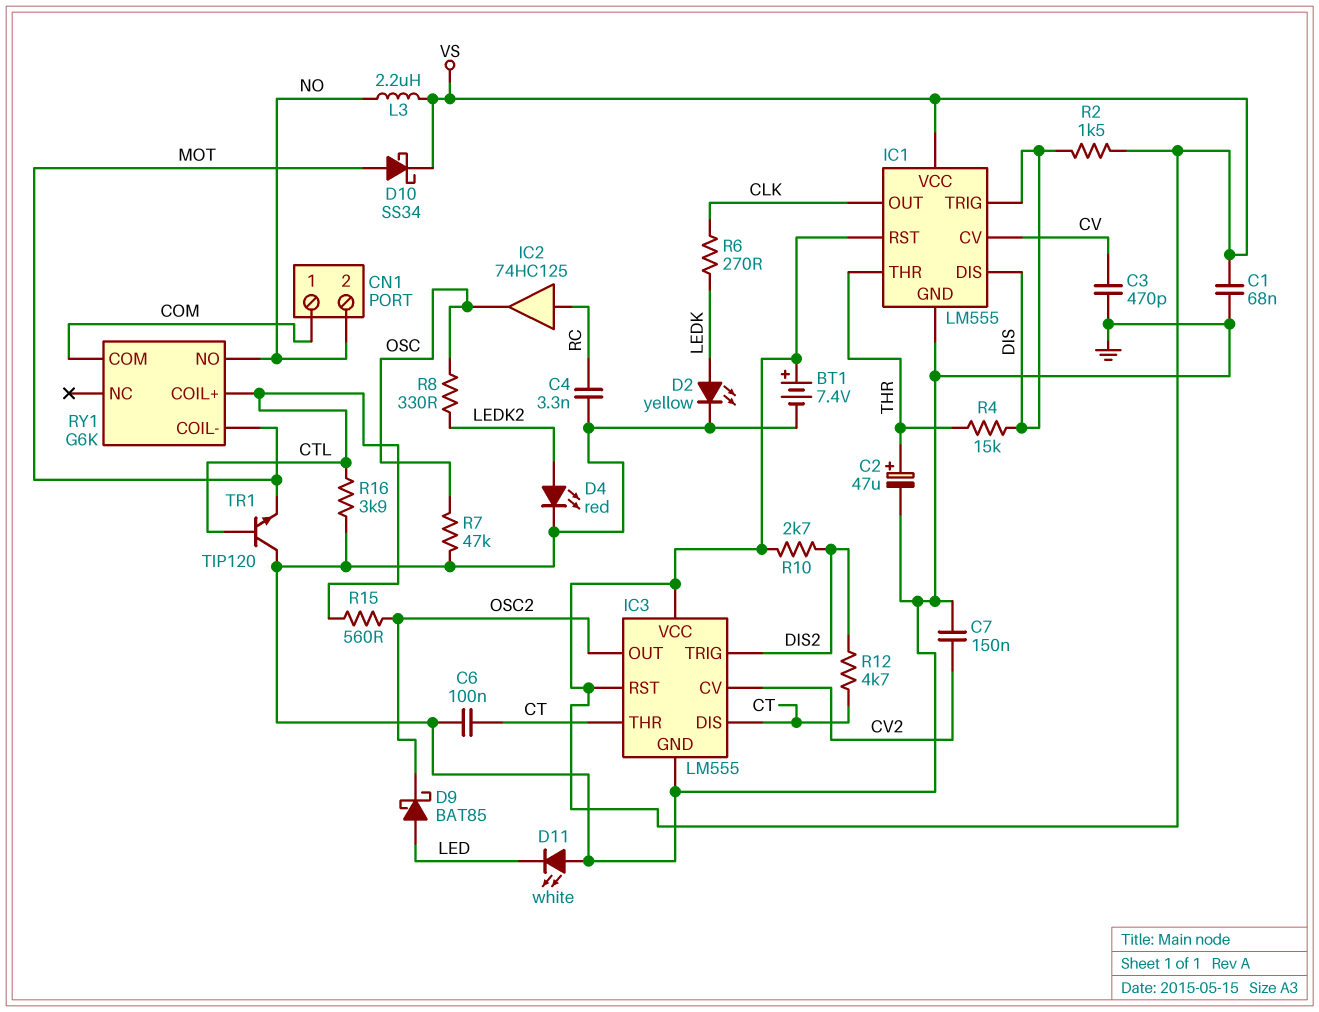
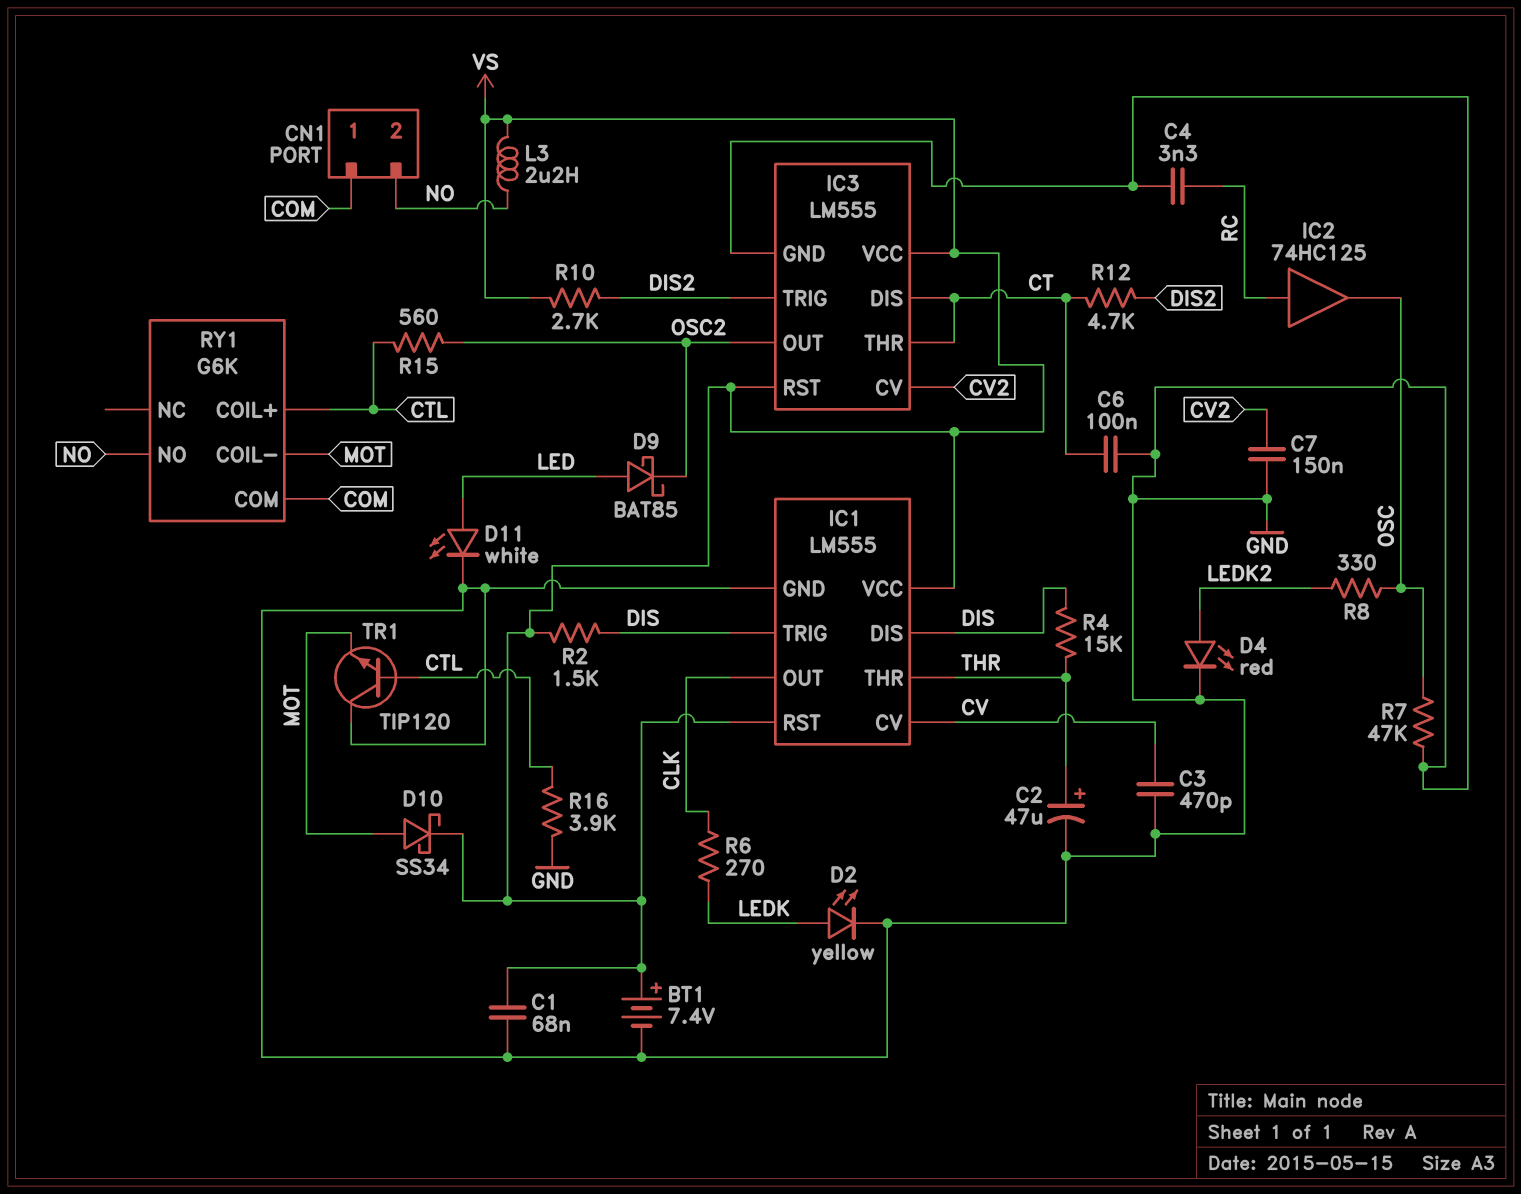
D11: LED white (A GND, K LED) -> LED white (A LED, K GND)

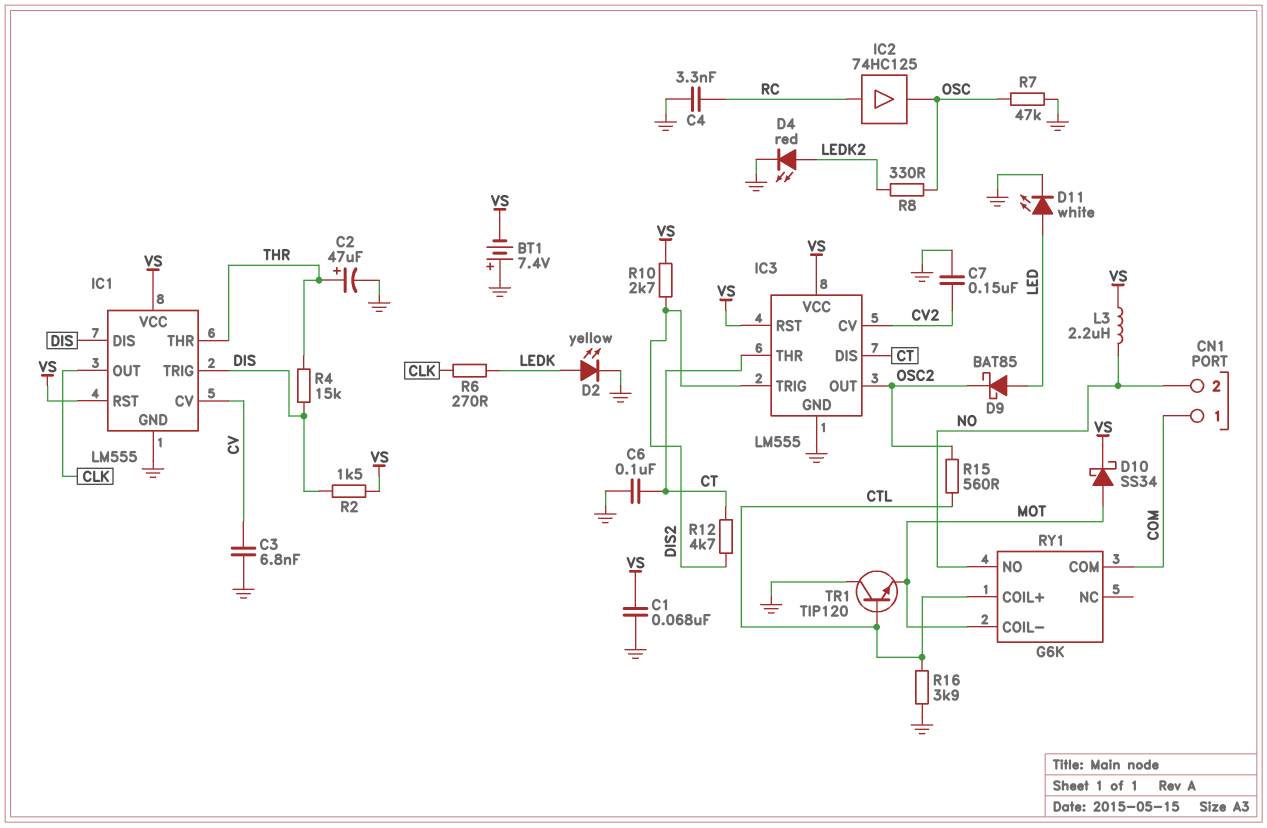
BT1: 7.4V (plus VS, minus GND) -> 7.4V (plus GND, minus VS)
C3: 470pF (CV, GND) -> 6.8nF (CV, GND)

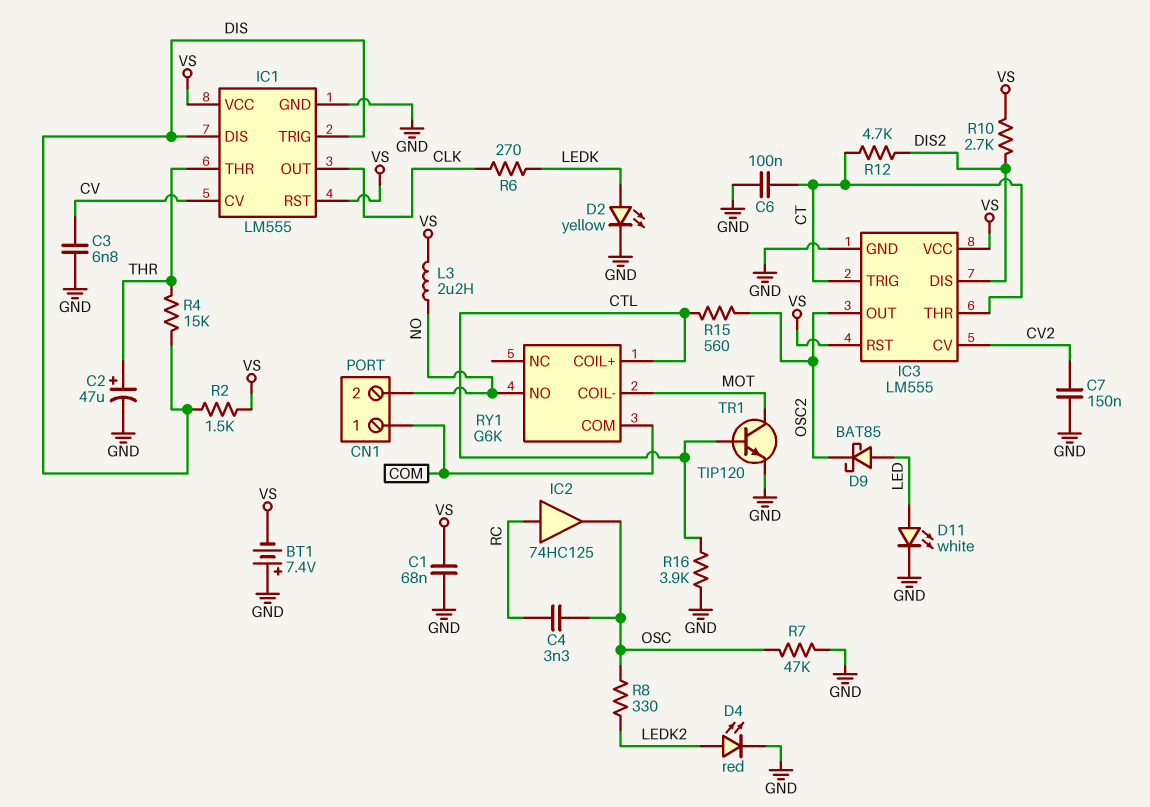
C4: 3.3nF (GND, RC) -> 3.3nF (OSC, RC)
D10: schottky SS34 (A MOT, K VS) -> none
IC3 pin DIS: CT -> DIS2
IC3 pin TRIG: DIS2 -> CT
TR1: NPN TIP120 (B CTL, C GND, E MOT) -> NPN TIP120 (B CTL, C MOT, E GND)

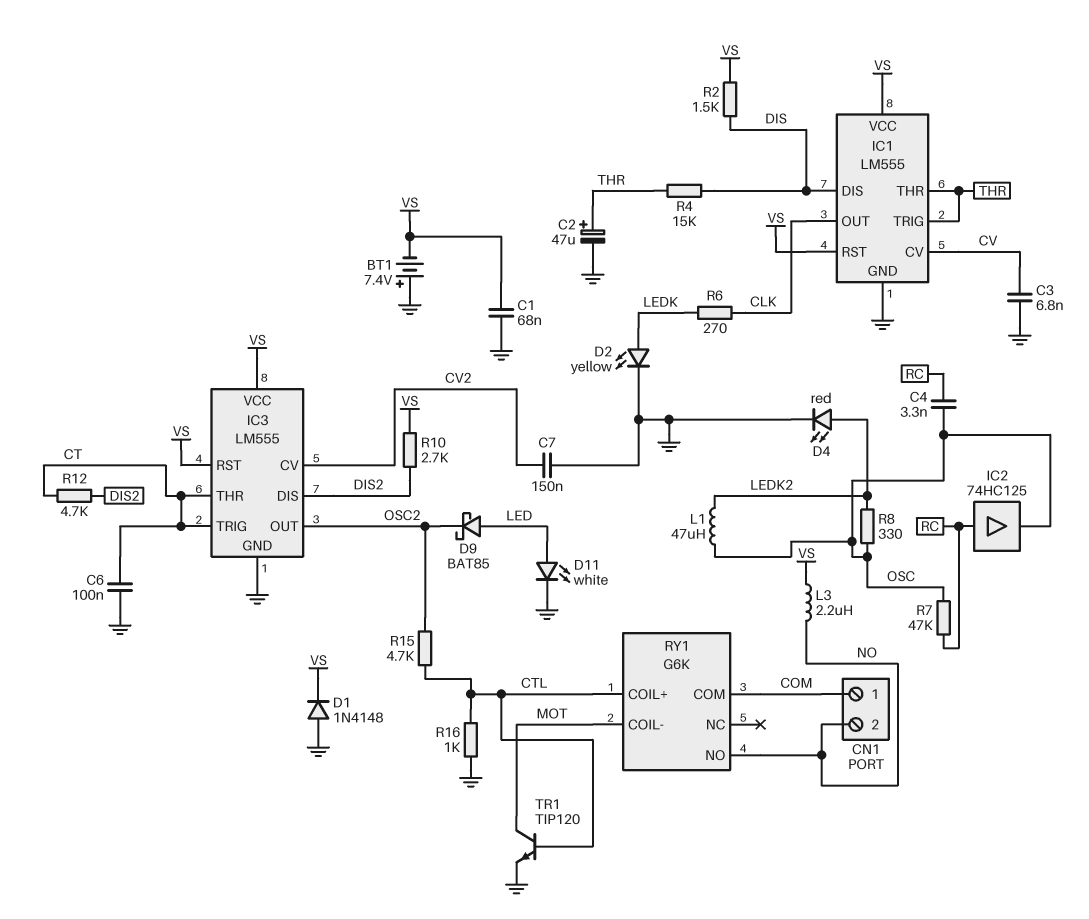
D1: none -> diode 1N4148 (A GND, K VS)
IC1 pin TRIG: DIS -> THR
L1: none -> 47uH (LEDK2, OSC)
R7: 47k (GND, OSC) -> 47k (OSC, RC)
R15: 560 (CTL, OSC2) -> 4.7k (CTL, OSC2)
R16: 3.9k (CTL, GND) -> 1k (CTL, GND)

